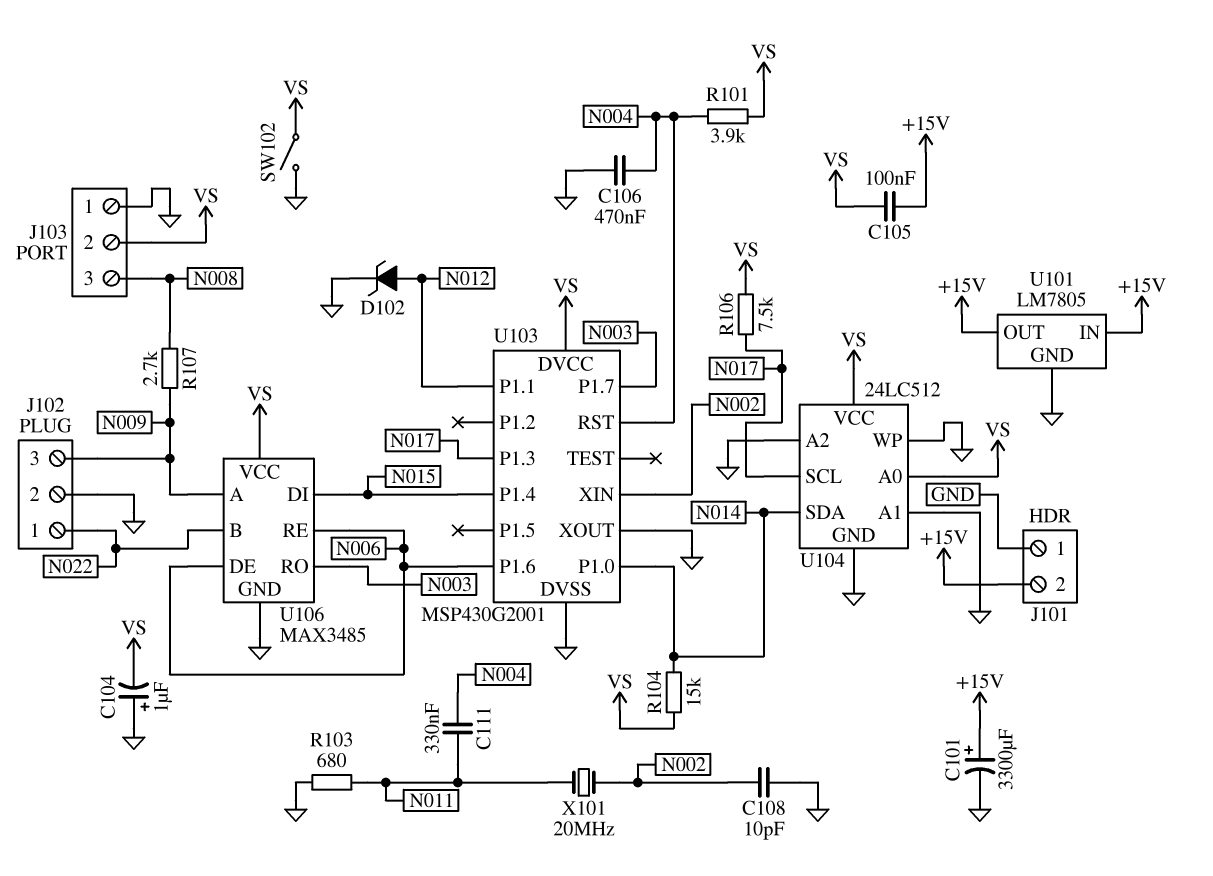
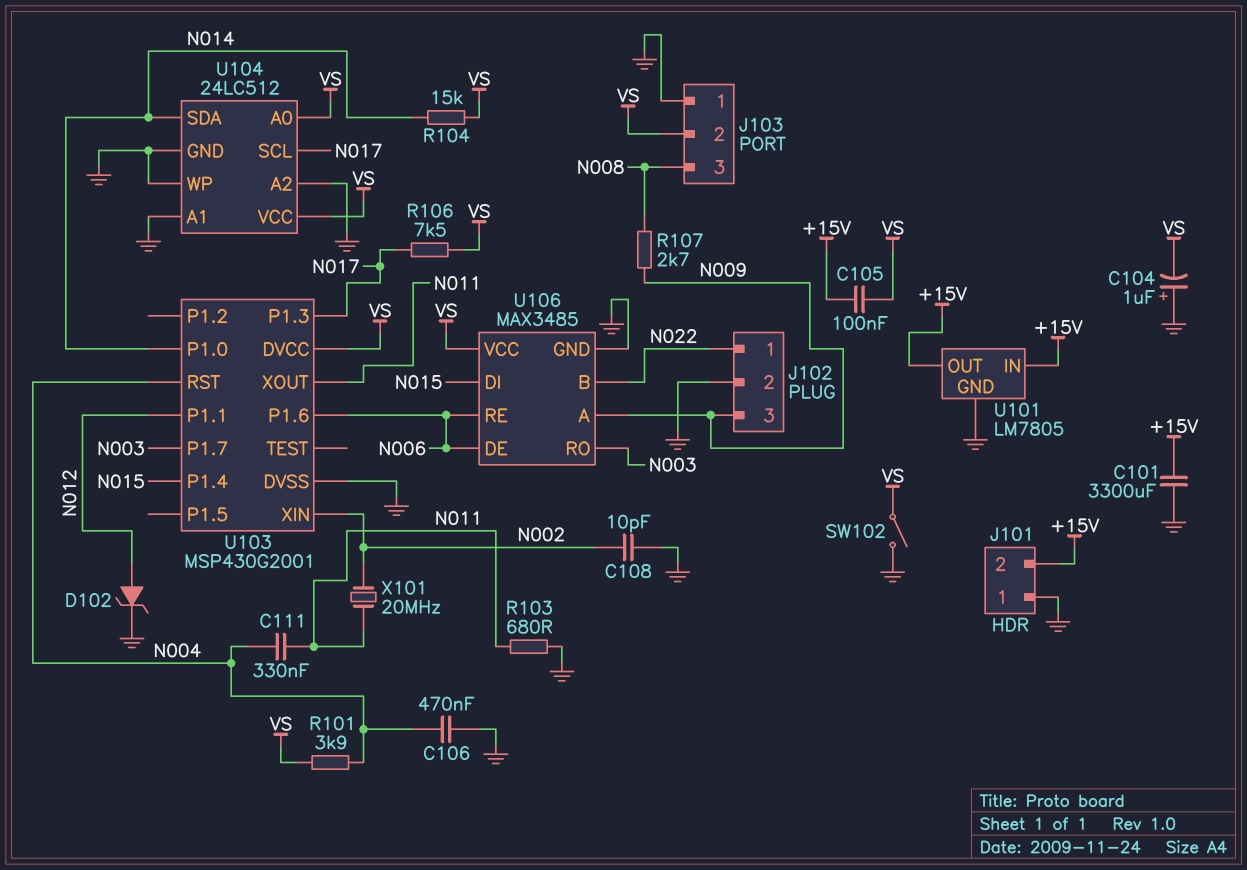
C101: 3300uF (plus +15V, minus GND) -> 3300uF (+15V, GND)
U103 pin XOUT: GND -> N011

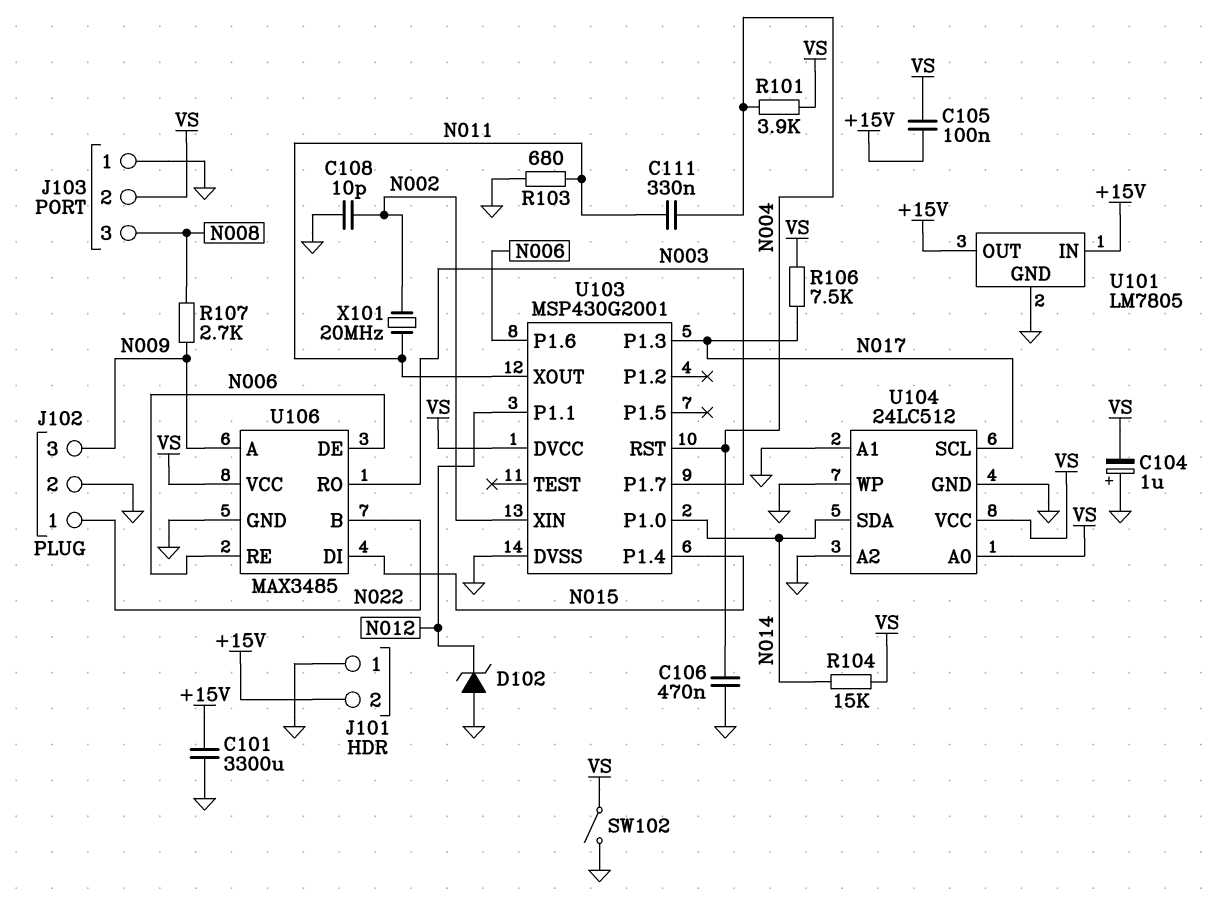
D102: zener (A N012, K GND) -> zener (A GND, K N012)

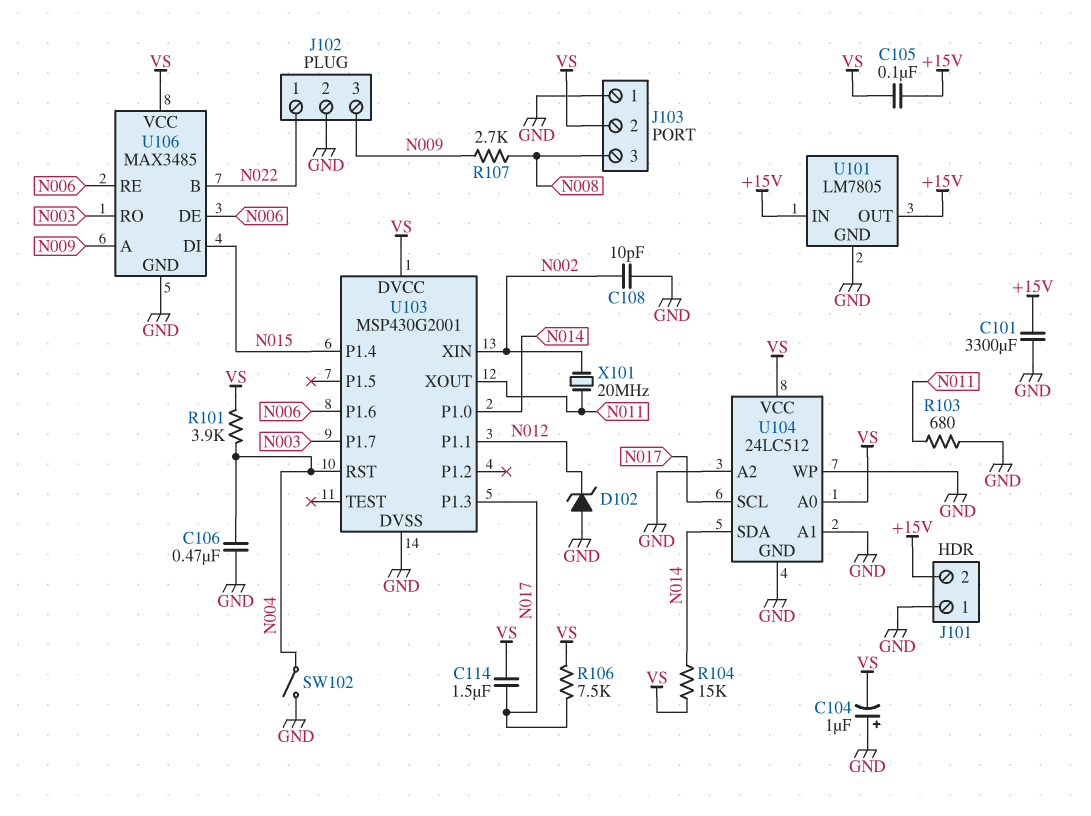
C111: 330nF (N004, N011) -> none
C114: none -> 1.5uF (N017, VS)
SW102: switch (GND, VS) -> switch (GND, N004)

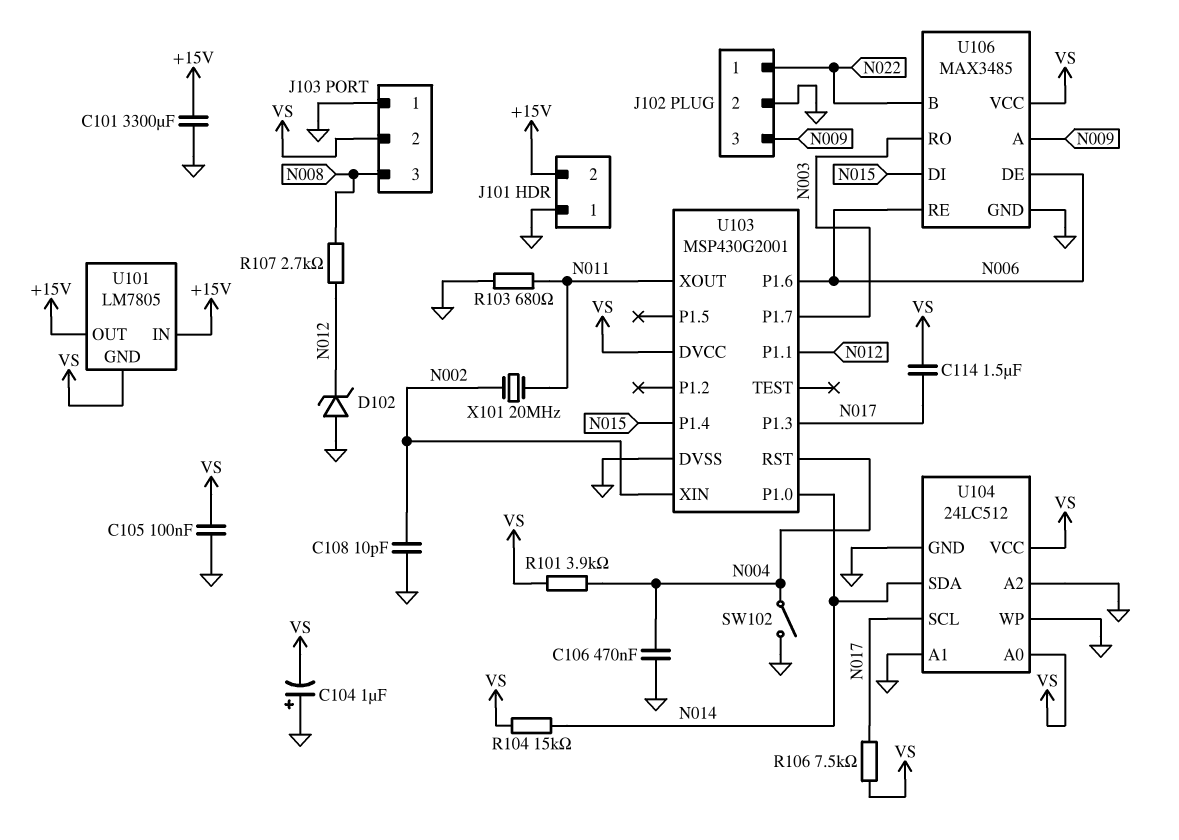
C105: 100nF (+15V, VS) -> 100nF (GND, VS)
R107: 2.7k (N008, N009) -> 2.7k (N008, N012)
U101 pin GND: GND -> VS

